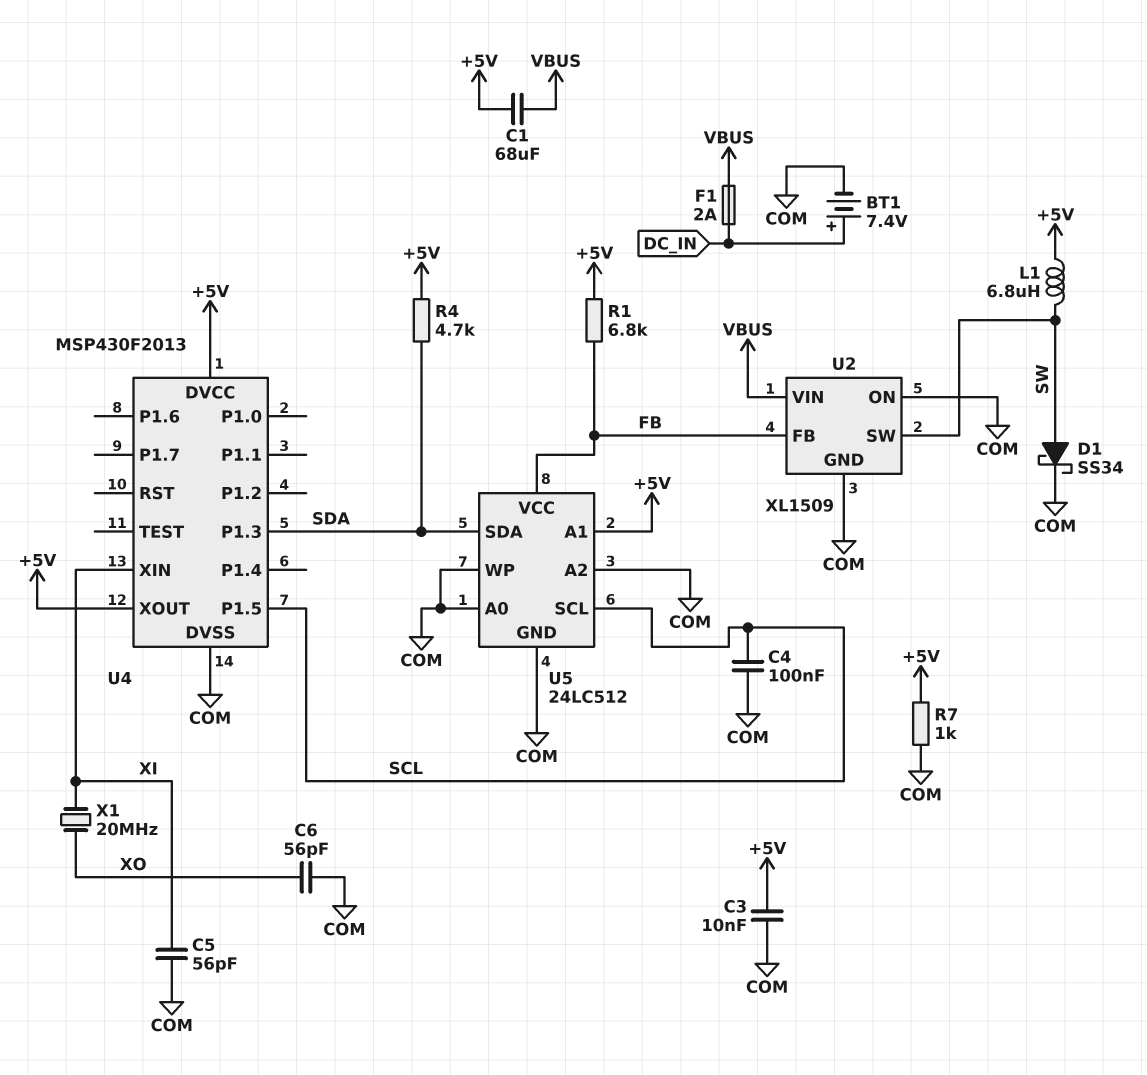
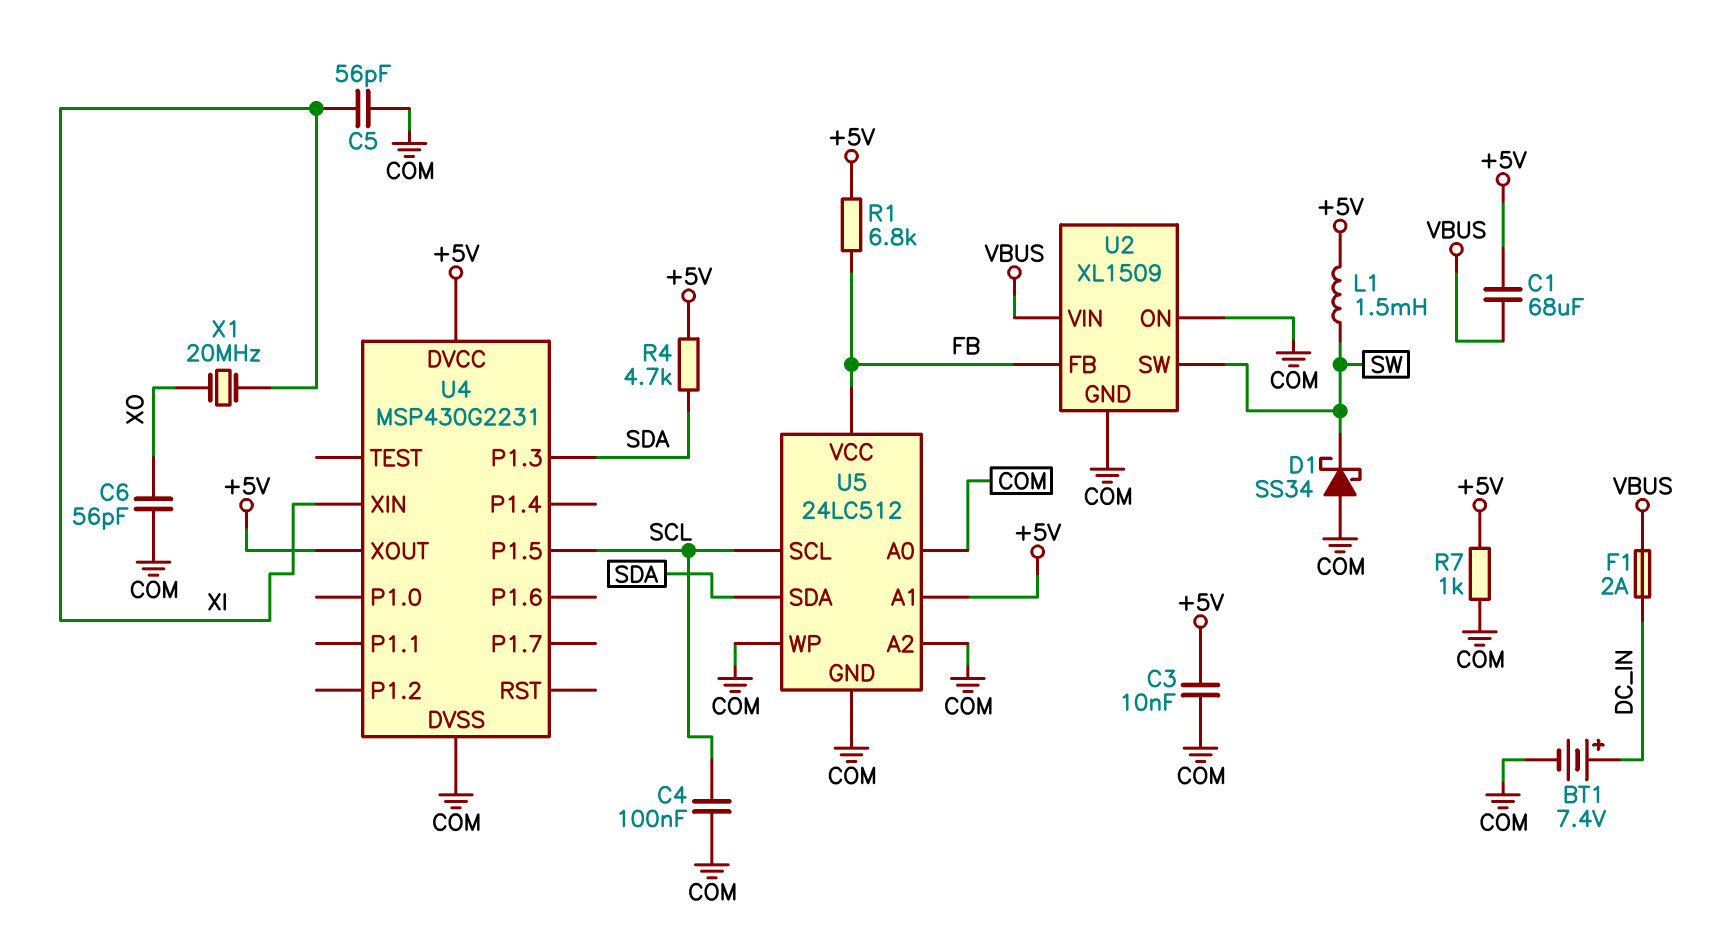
D1: schottky SS34 (A SW, K COM) -> schottky SS34 (A COM, K SW)
L1: 6.8uH (+5V, SW) -> 1.5mH (+5V, SW)
U4: MSP430F2013 -> MSP430G2231

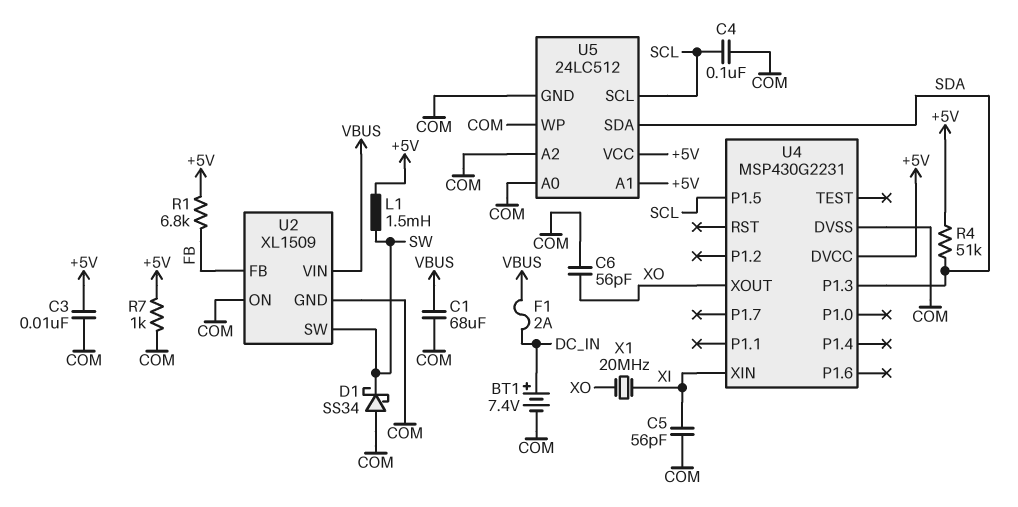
C1: 68uF (+5V, VBUS) -> 68uF (COM, VBUS)
R4: 4.7k (+5V, SDA) -> 51k (+5V, SDA)
U4 pin XOUT: +5V -> XO
U5 pin VCC: FB -> +5V

